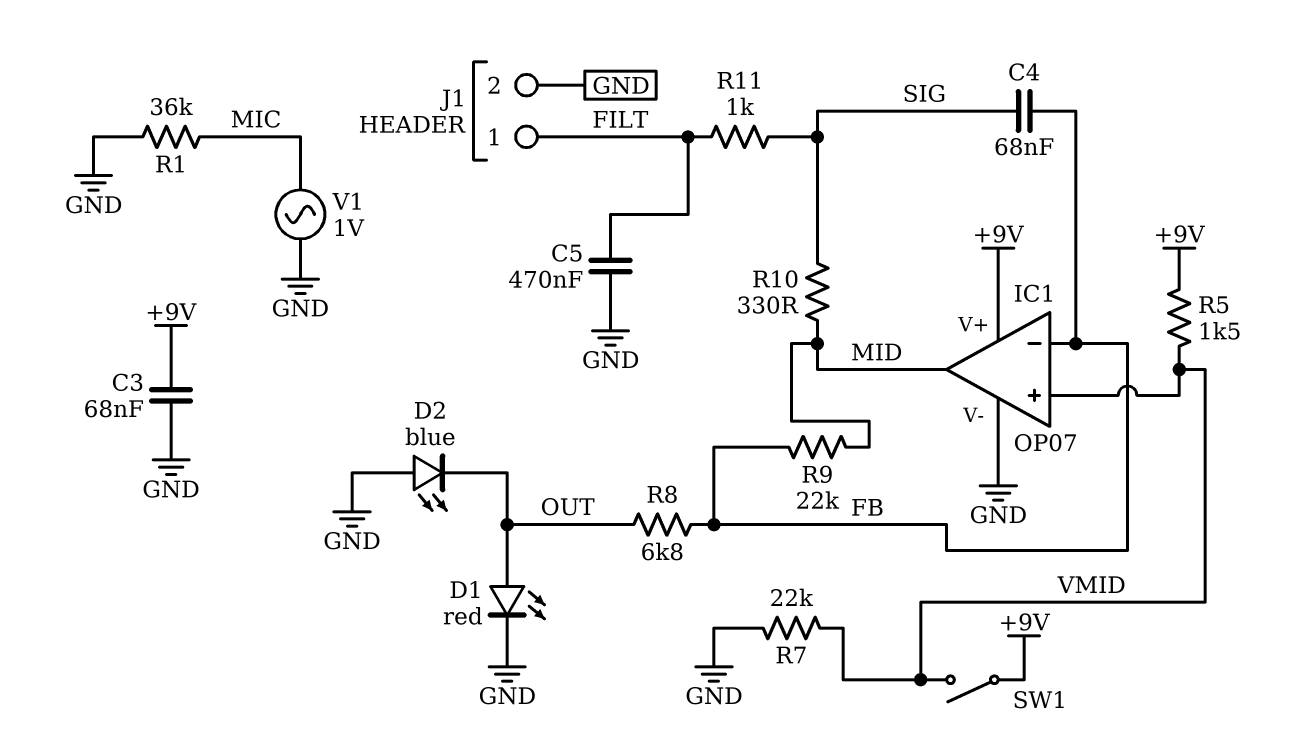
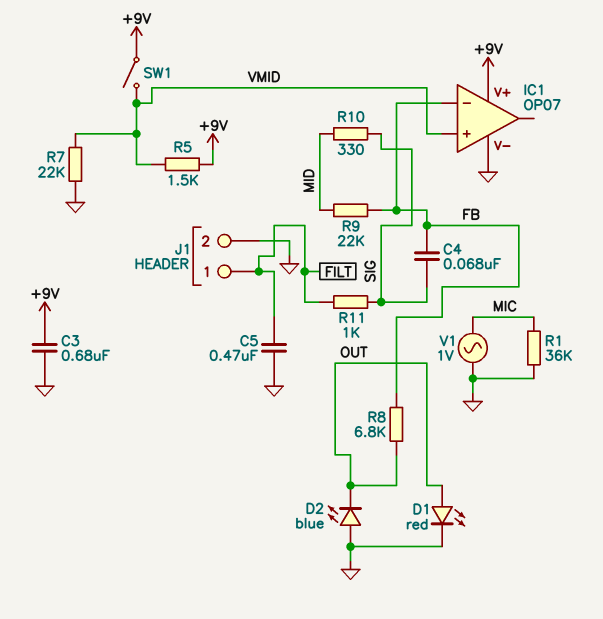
C3: 68nF (+9V, GND) -> 680nF (+9V, GND)
IC1 pin out: MID -> none

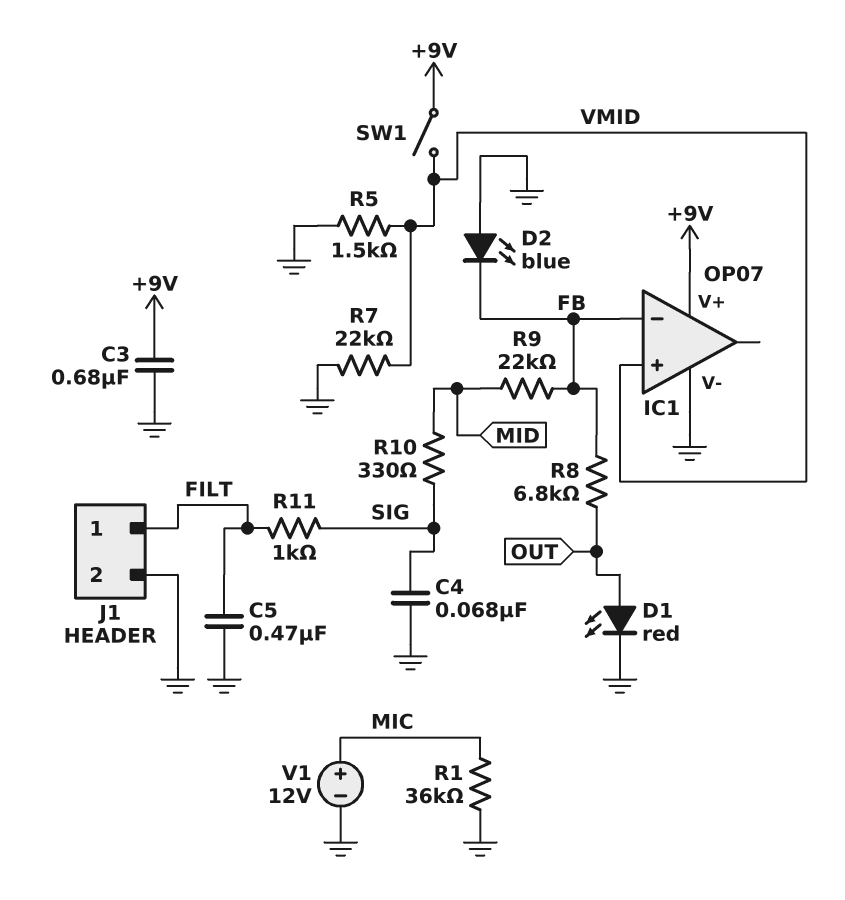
C4: 68nF (FB, SIG) -> 68nF (GND, SIG)
D2: LED blue (A GND, K OUT) -> LED blue (A GND, K FB)
R5: 1.5k (+9V, VMID) -> 1.5k (GND, VMID)
V1: AC 1V (GND, MIC) -> 12V (plus MIC, minus GND)

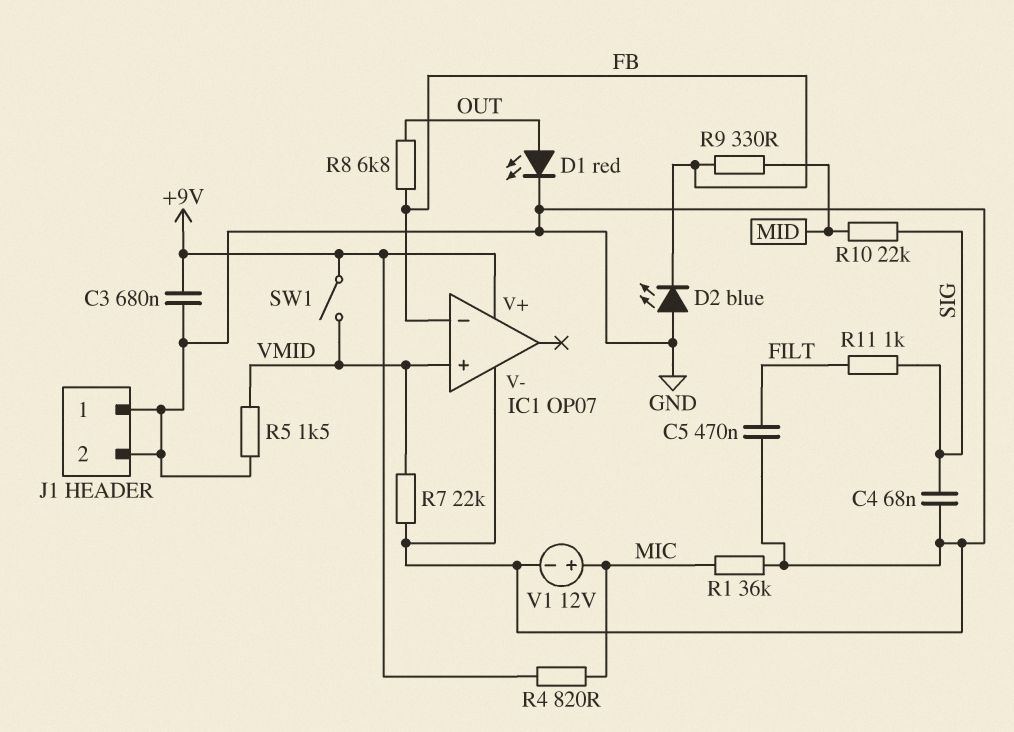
J1 pin 1: FILT -> GND
R4: none -> 820 (+9V, MIC)
R9: 22k (FB, MID) -> 330 (FB, MID)
R10: 330 (MID, SIG) -> 22k (MID, SIG)

